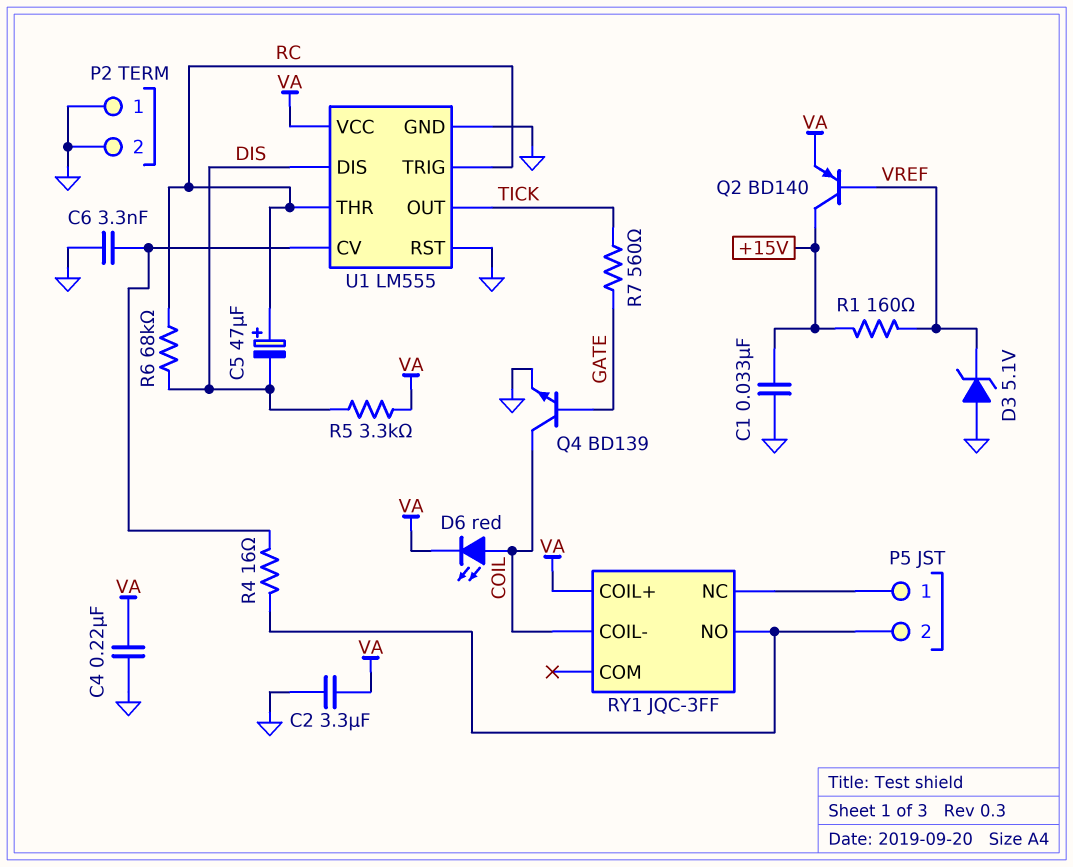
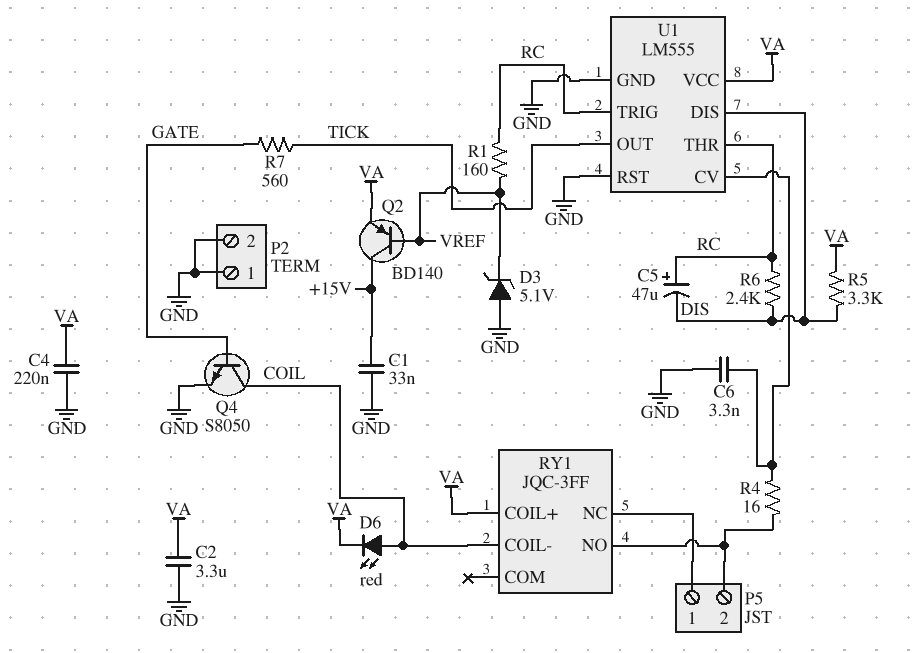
Q4: NPN BD139 (B GATE, C COIL, E GND) -> NPN S8050 (B GATE, C COIL, E GND)
R1: 160 (+15V, VREF) -> 160 (RC, VREF)
R6: 68k (DIS, RC) -> 2.4k (DIS, RC)

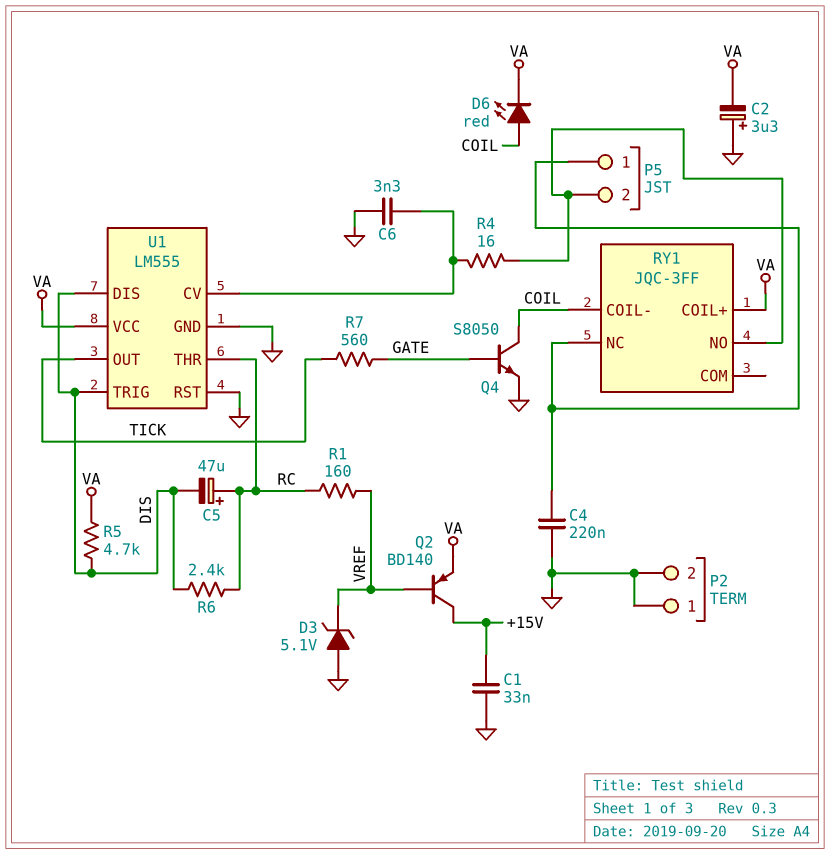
C2: 3.3uF (GND, VA) -> 3.3uF (plus GND, minus VA)
C4: 220nF (GND, VA) -> 220nF (GND, P5/1)
R5: 3.3k (DIS, VA) -> 4.7k (DIS, VA)
U1 pin TRIG: RC -> DIS

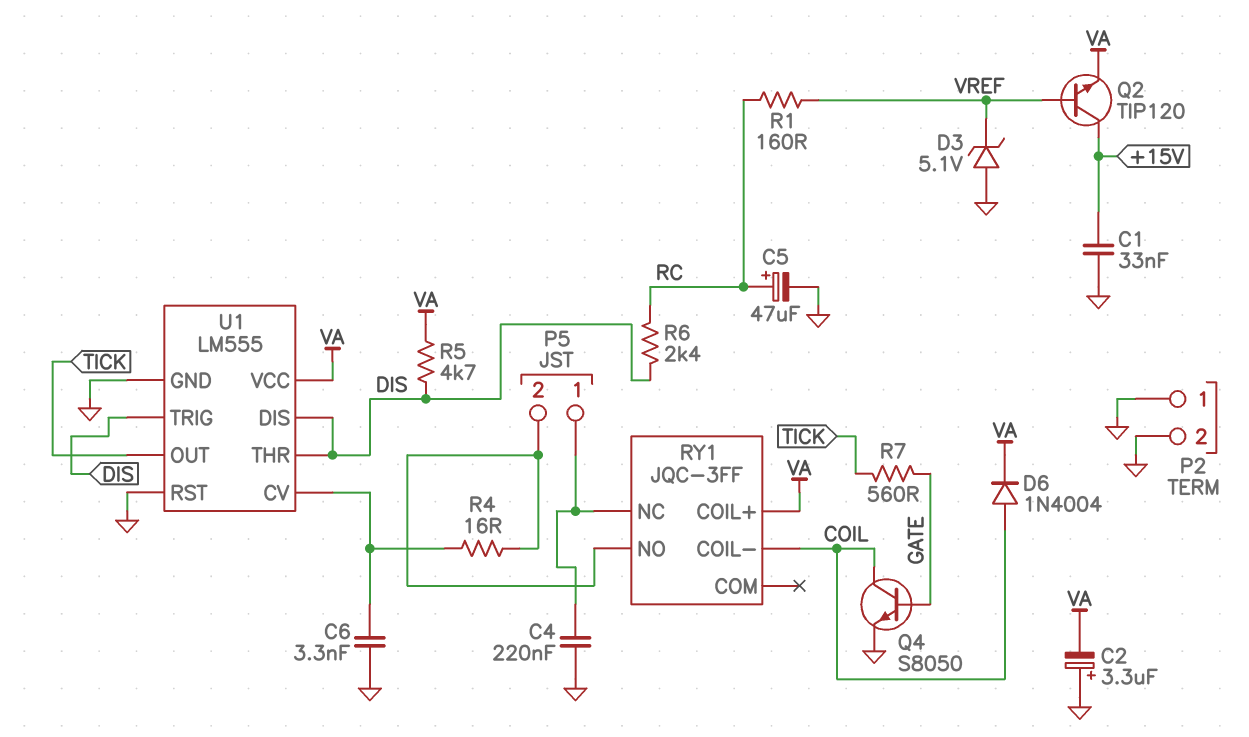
C5: 47uF (plus RC, minus DIS) -> 47uF (plus RC, minus GND)
D6: LED red (A COIL, K VA) -> diode 1N4004 (A COIL, K VA)
Q2: PNP BD140 (B VREF, C +15V, E VA) -> NPN TIP120 (B VREF, C +15V, E VA)
U1 pin THR: RC -> DIS

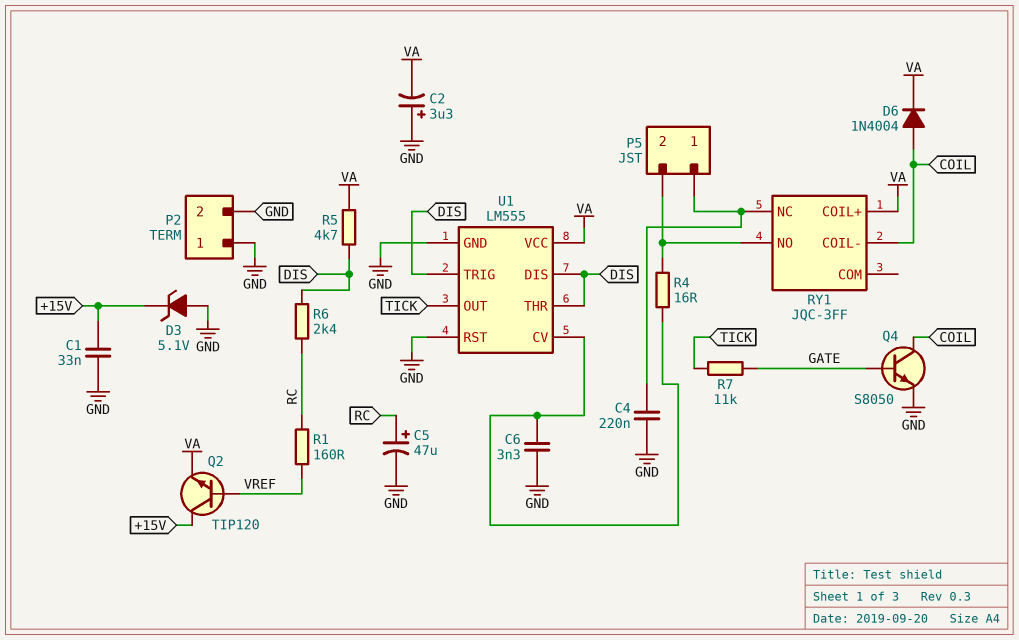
D3: zener 5.1V (A GND, K VREF) -> zener 5.1V (A GND, K +15V)
R7: 560 (GATE, TICK) -> 11k (GATE, TICK)

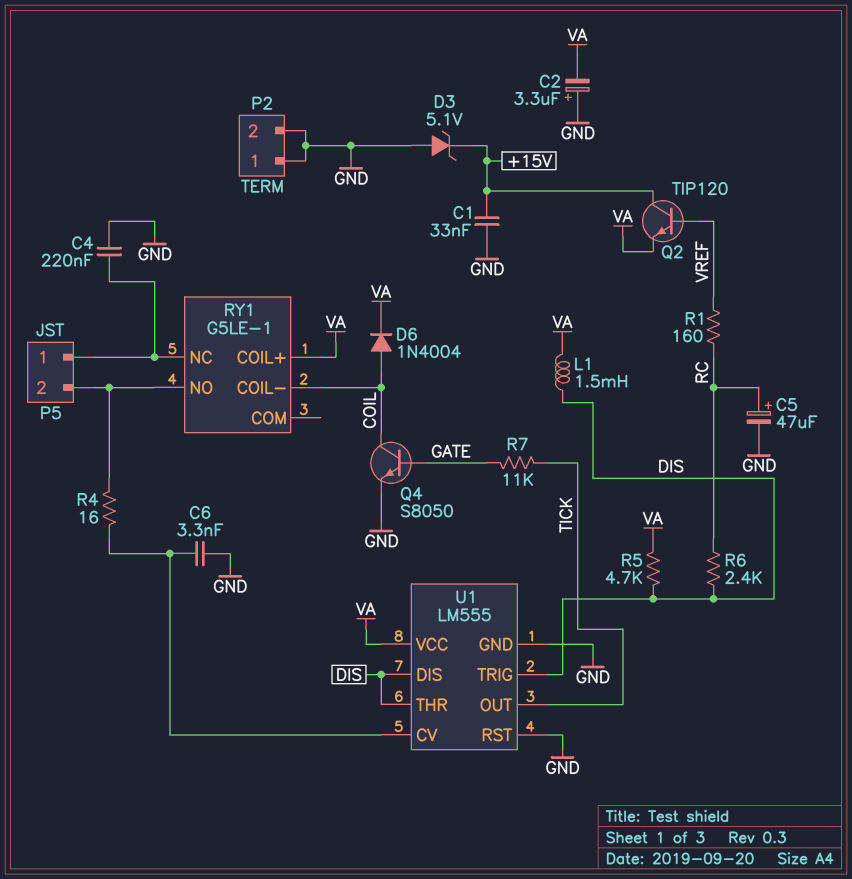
L1: none -> 1.5mH (DIS, VA)
RY1: JQC-3FF -> G5LE-1

